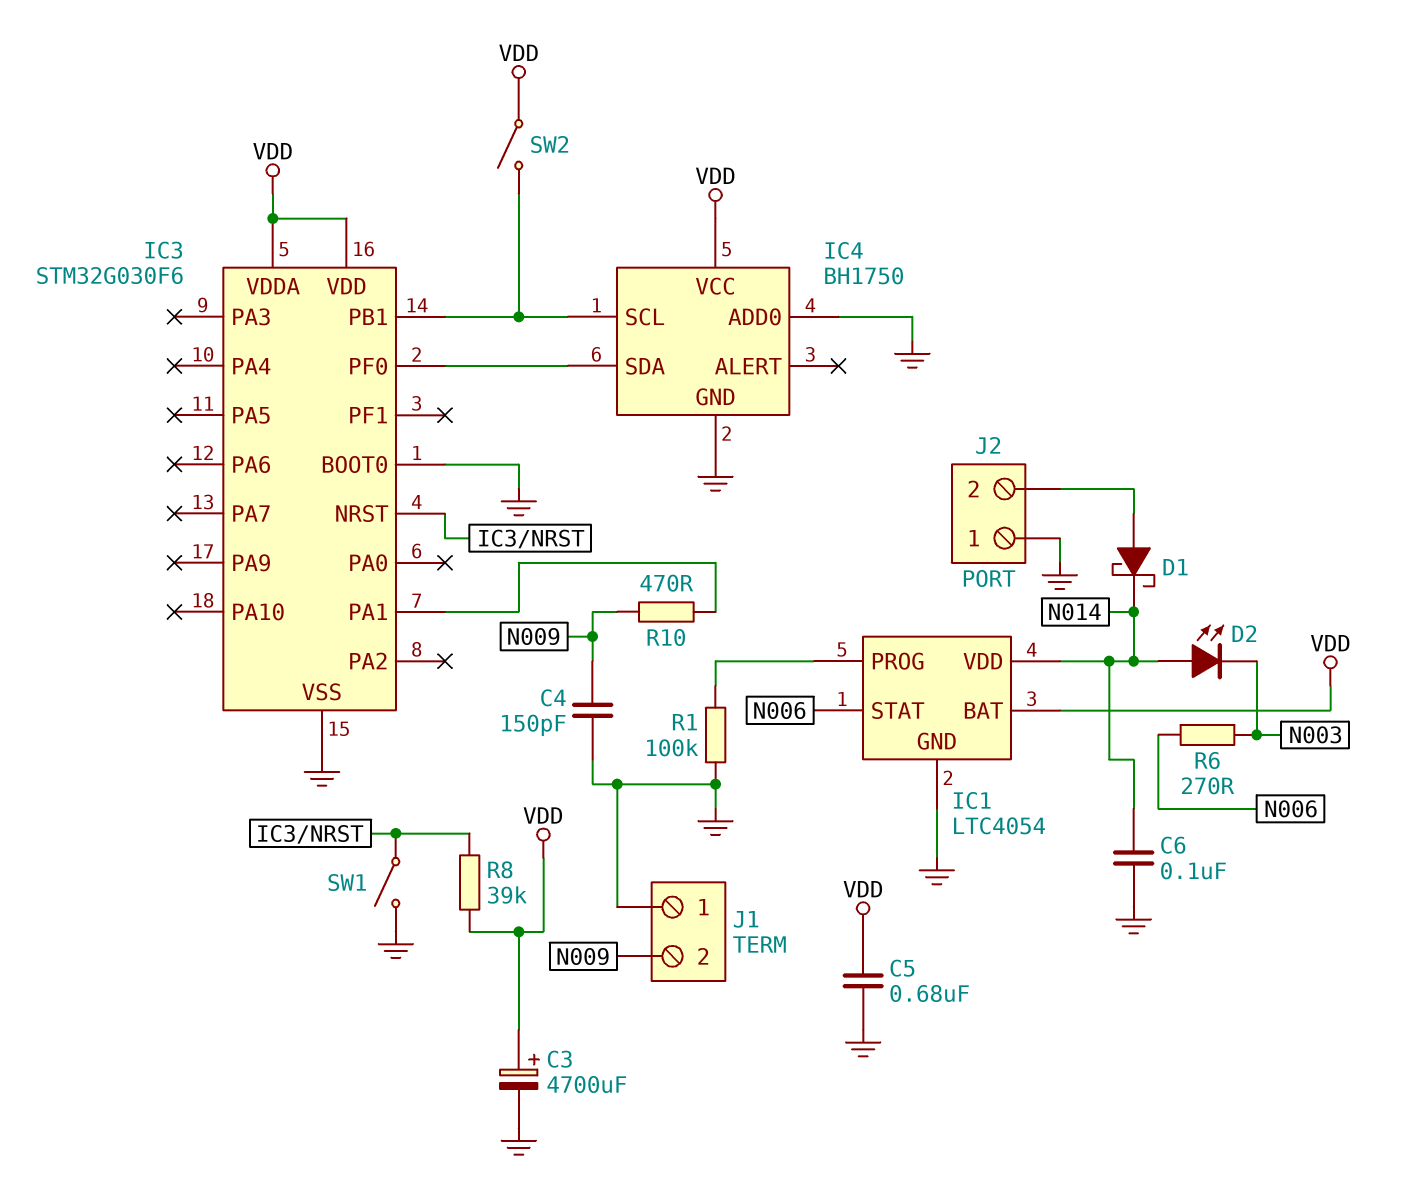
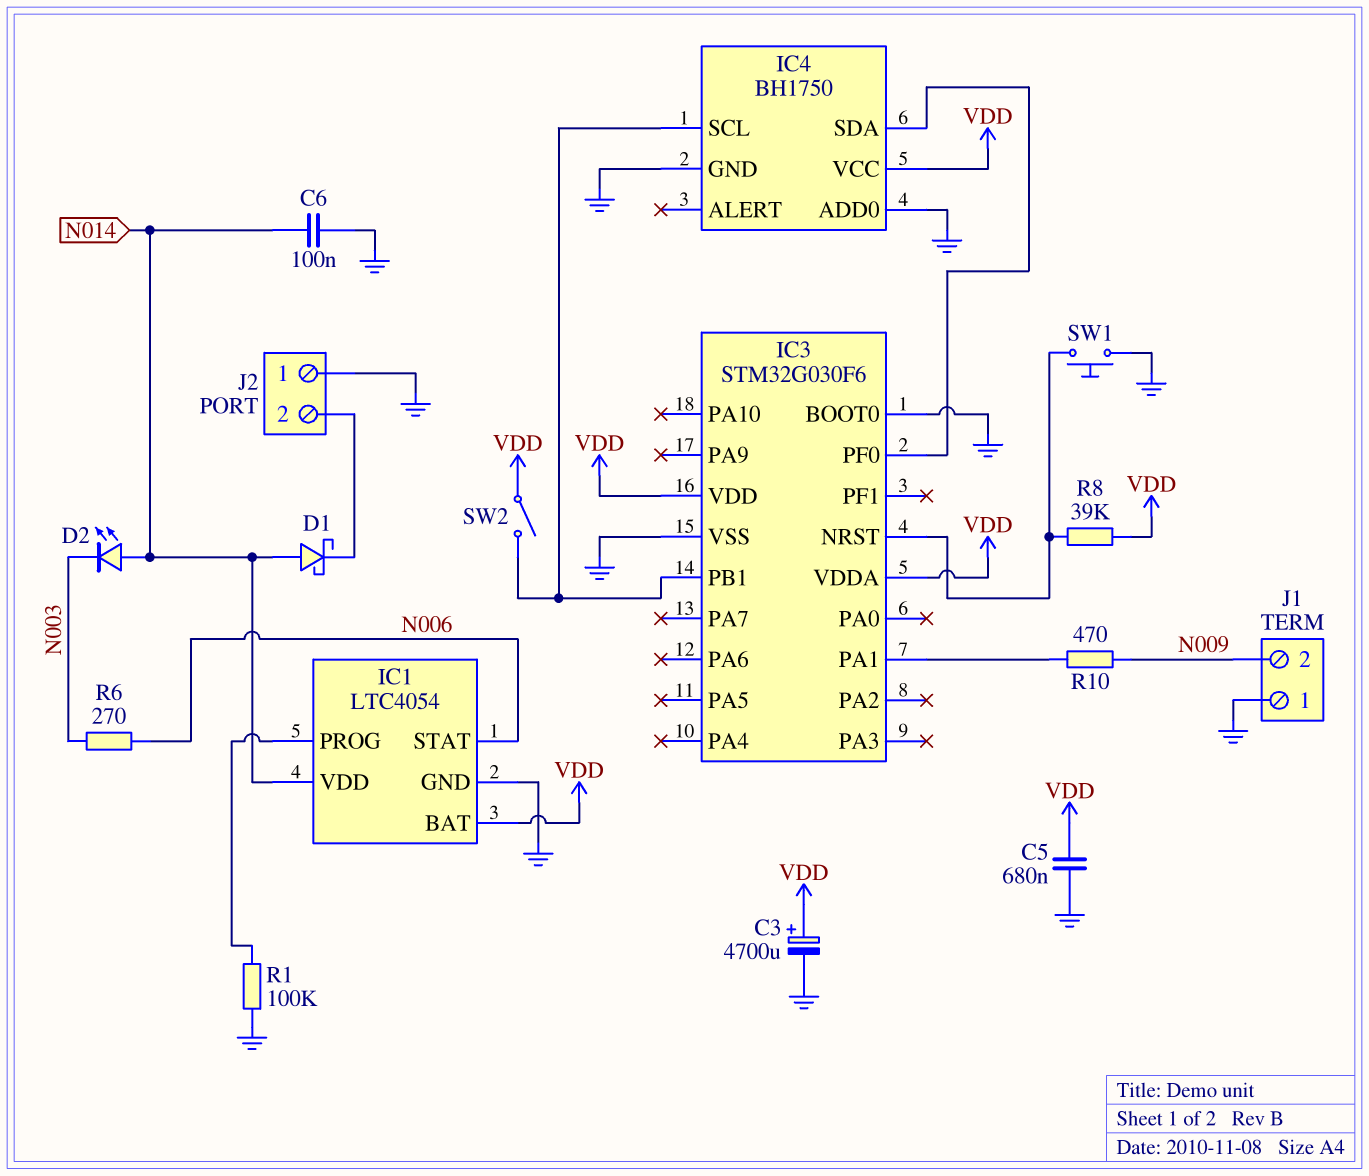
C4: 150pF (GND, N009) -> none
D1: schottky (A J2/2, K N014) -> schottky (A N014, K J2/2)
SW1: switch (GND, IC3/NRST) -> button (GND, IC3/NRST)

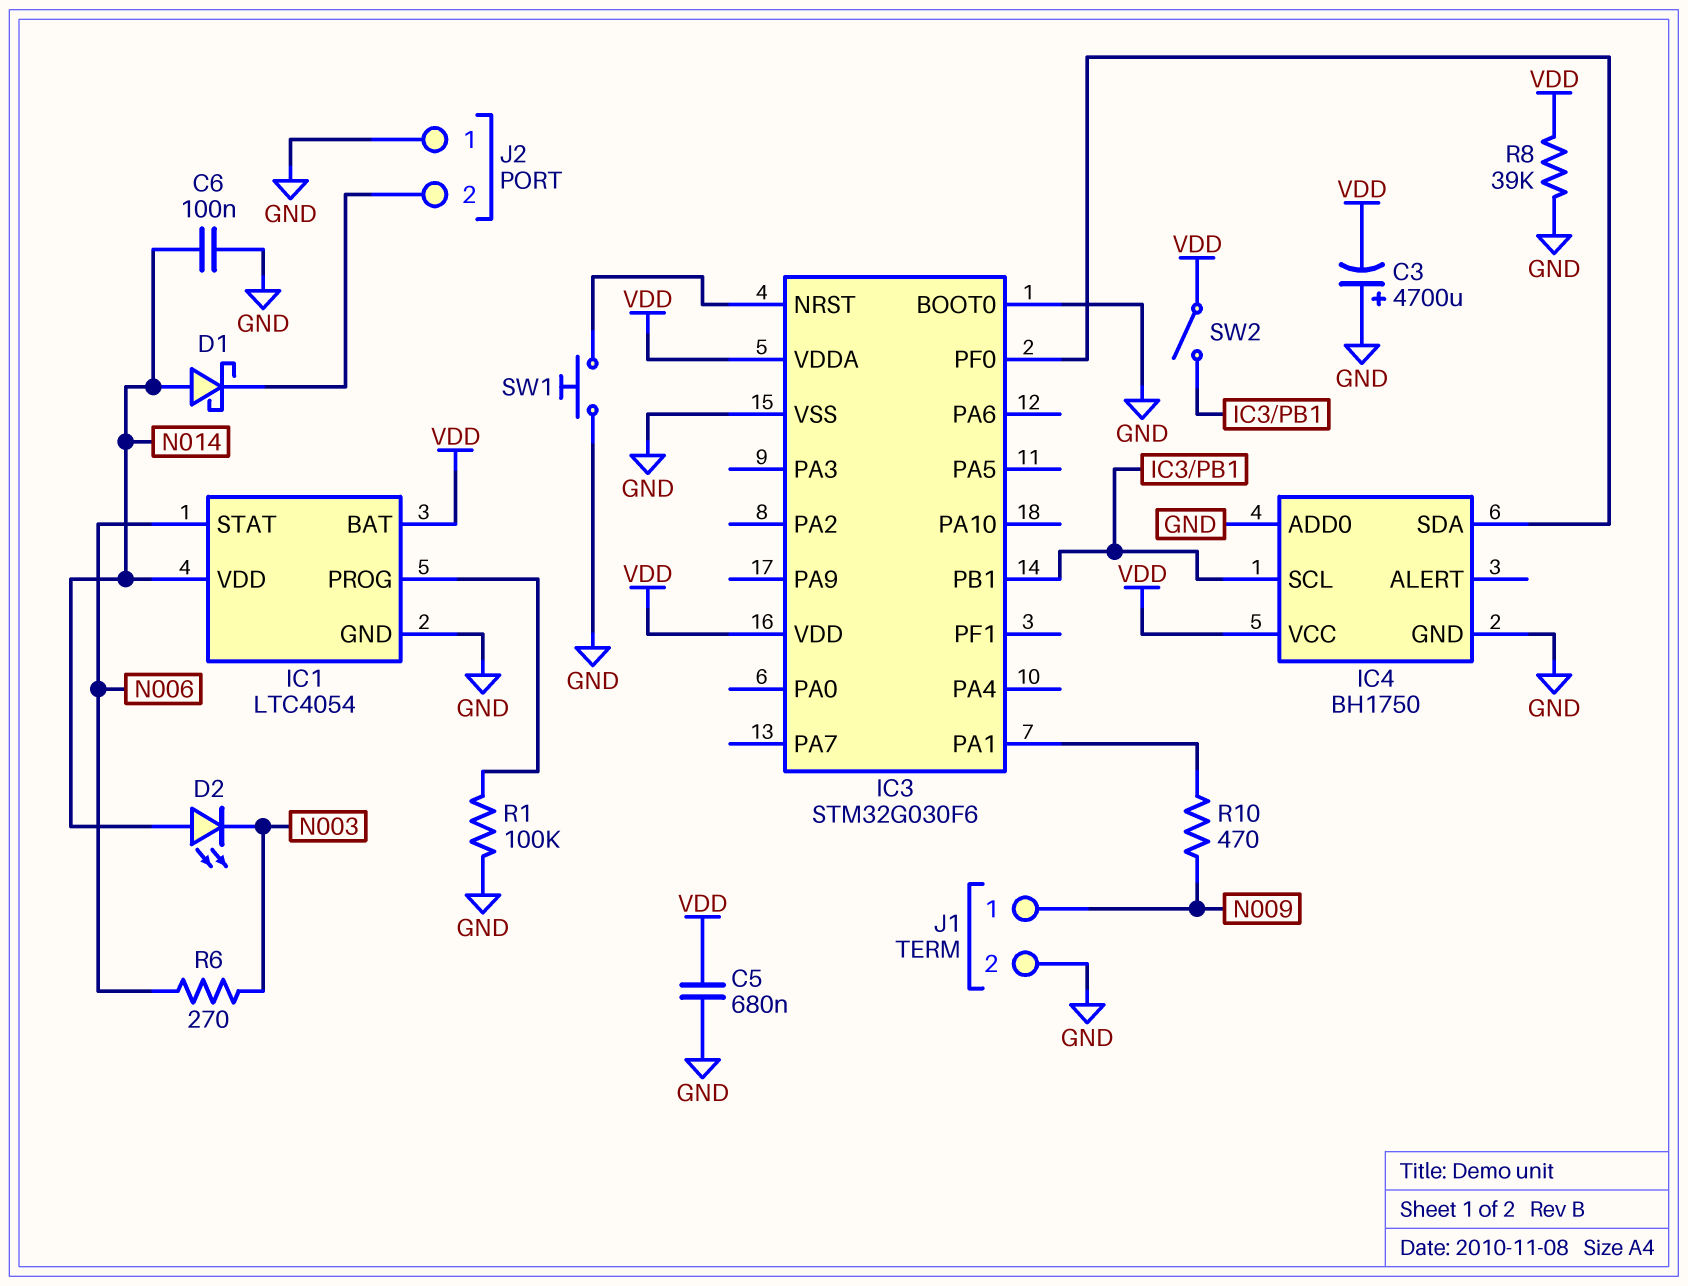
C3: 4700uF (plus VDD, minus GND) -> 4700uF (plus GND, minus VDD)
J1 pin 1: GND -> N009
J1 pin 2: N009 -> GND
R8: 39k (IC3/NRST, VDD) -> 39k (GND, VDD)

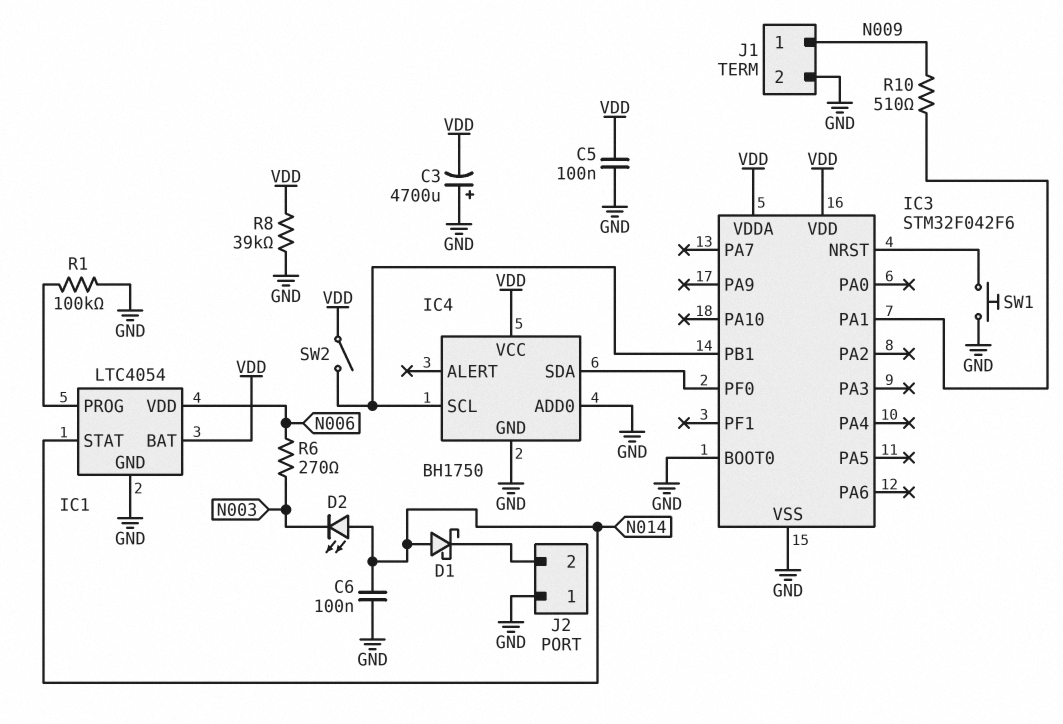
C5: 680nF (GND, VDD) -> 100nF (GND, VDD)
IC1 pin STAT: N006 -> N014
IC1 pin VDD: N014 -> N006
IC3: STM32G030F6 -> STM32F042F6
R10: 470 (IC3/PA1, N009) -> 510 (IC3/PA1, N009)

